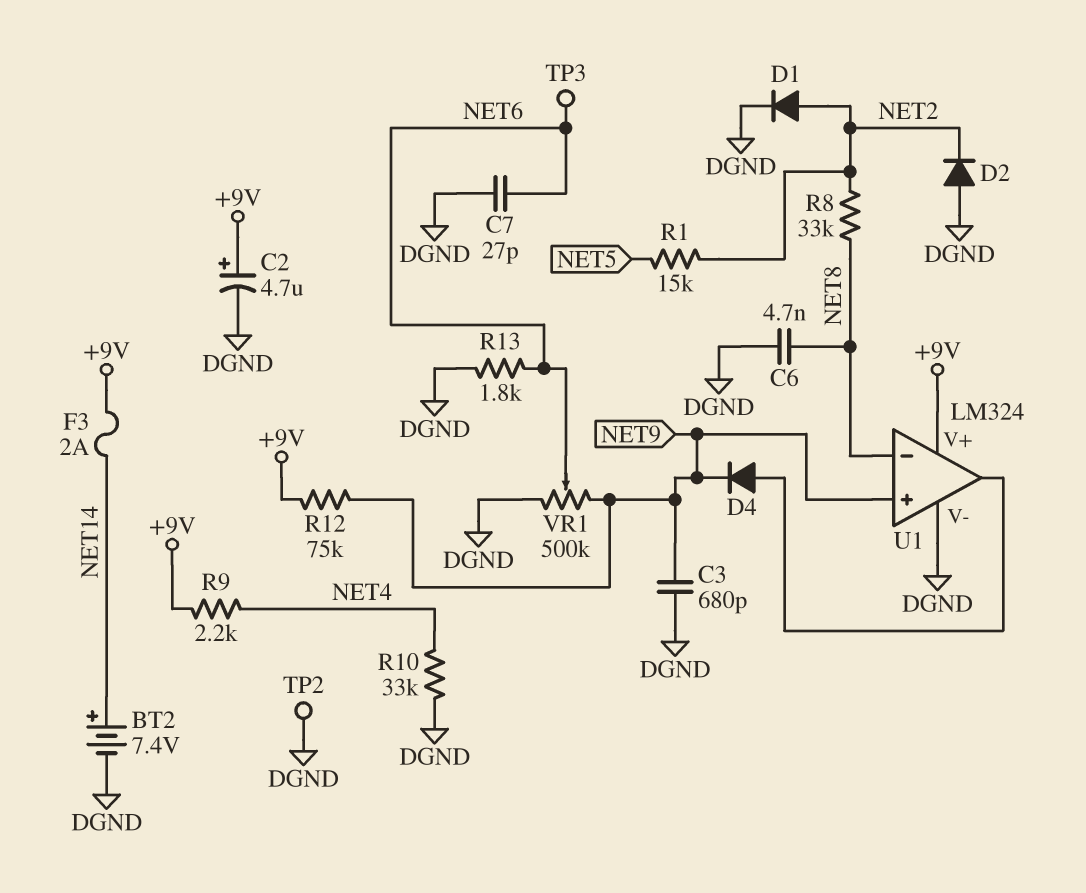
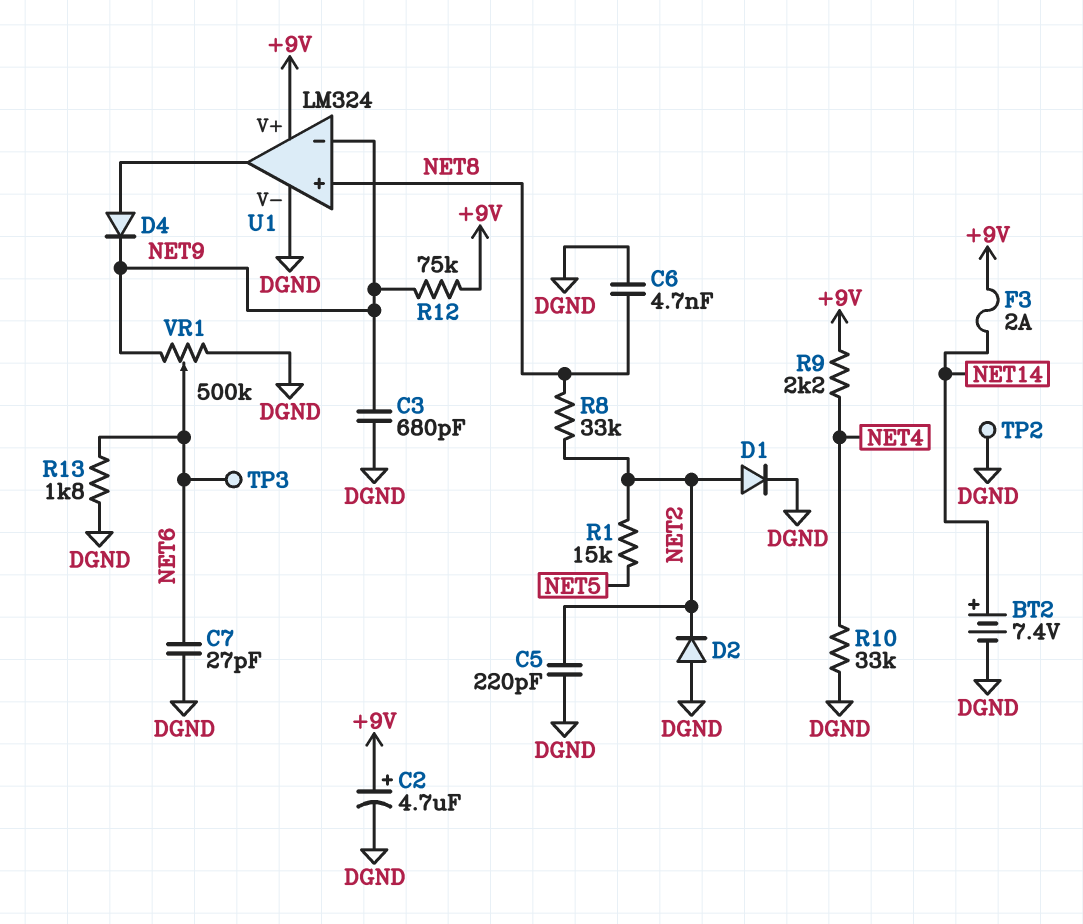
C5: none -> 220pF (DGND, NET2)
U1 pin in+: NET9 -> NET8
U1 pin in-: NET8 -> NET9

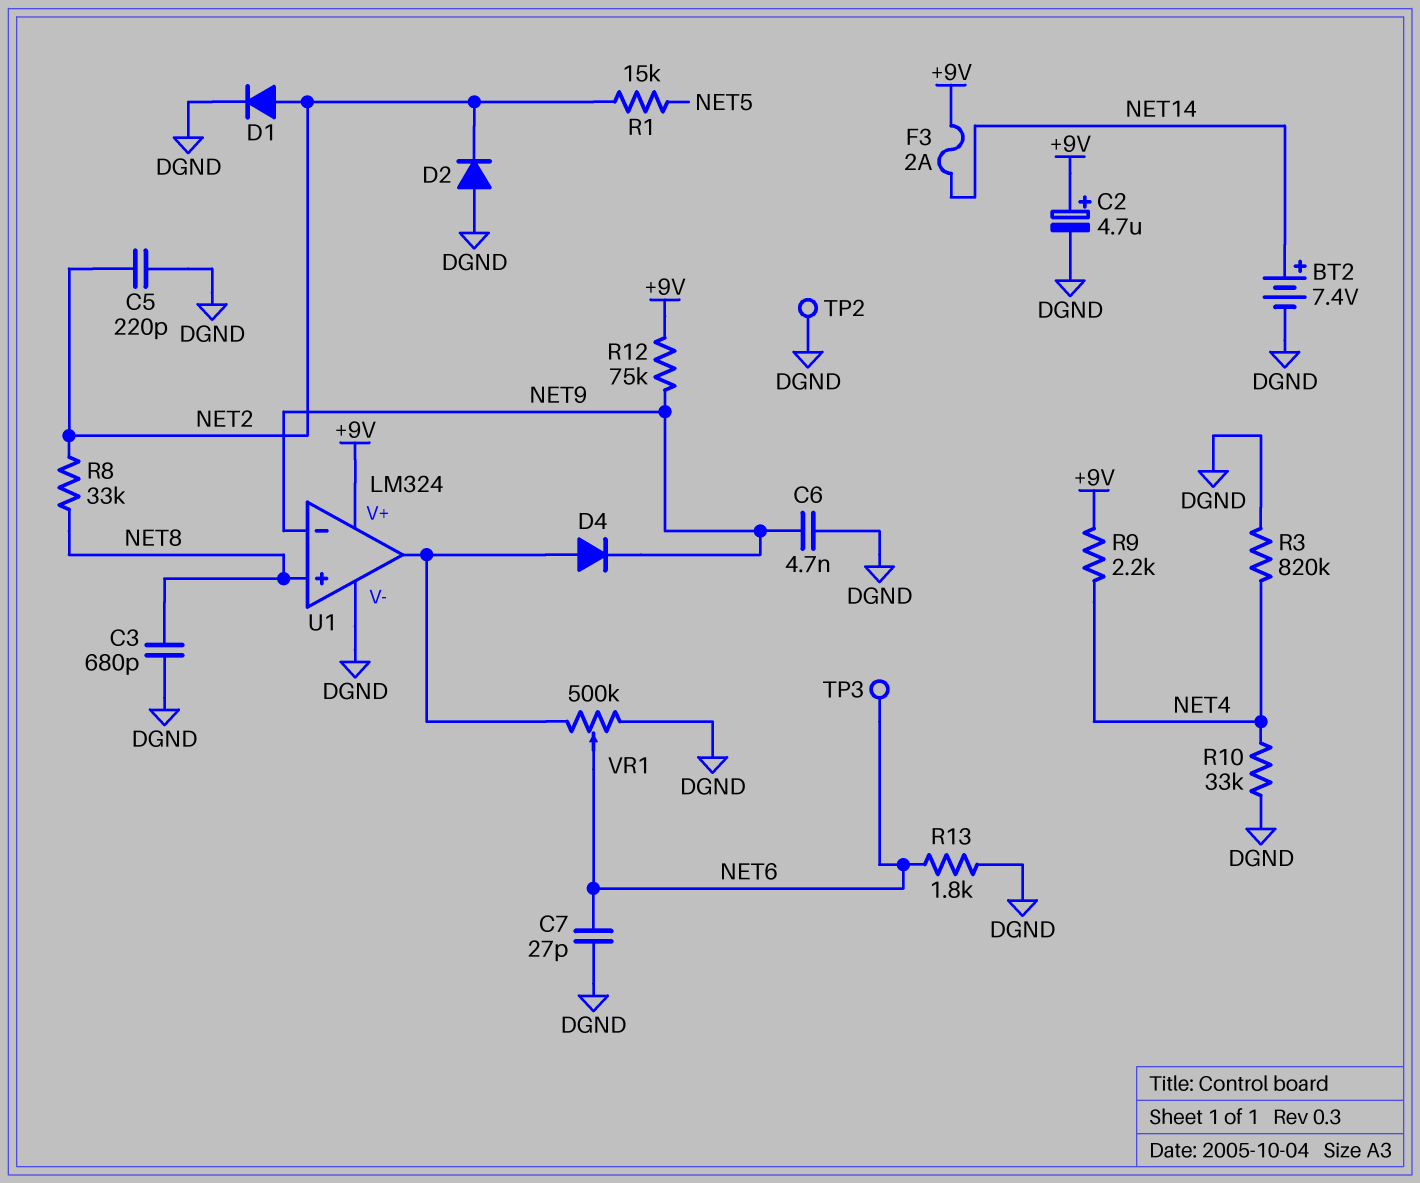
C3: 680pF (DGND, NET9) -> 680pF (DGND, NET8)
C6: 4.7nF (DGND, NET8) -> 4.7nF (DGND, NET9)
R3: none -> 820k (DGND, NET4)
VR1: 500k (DGND, NET9, wiper NET6) -> 500k (DGND, U1/out, wiper NET6)

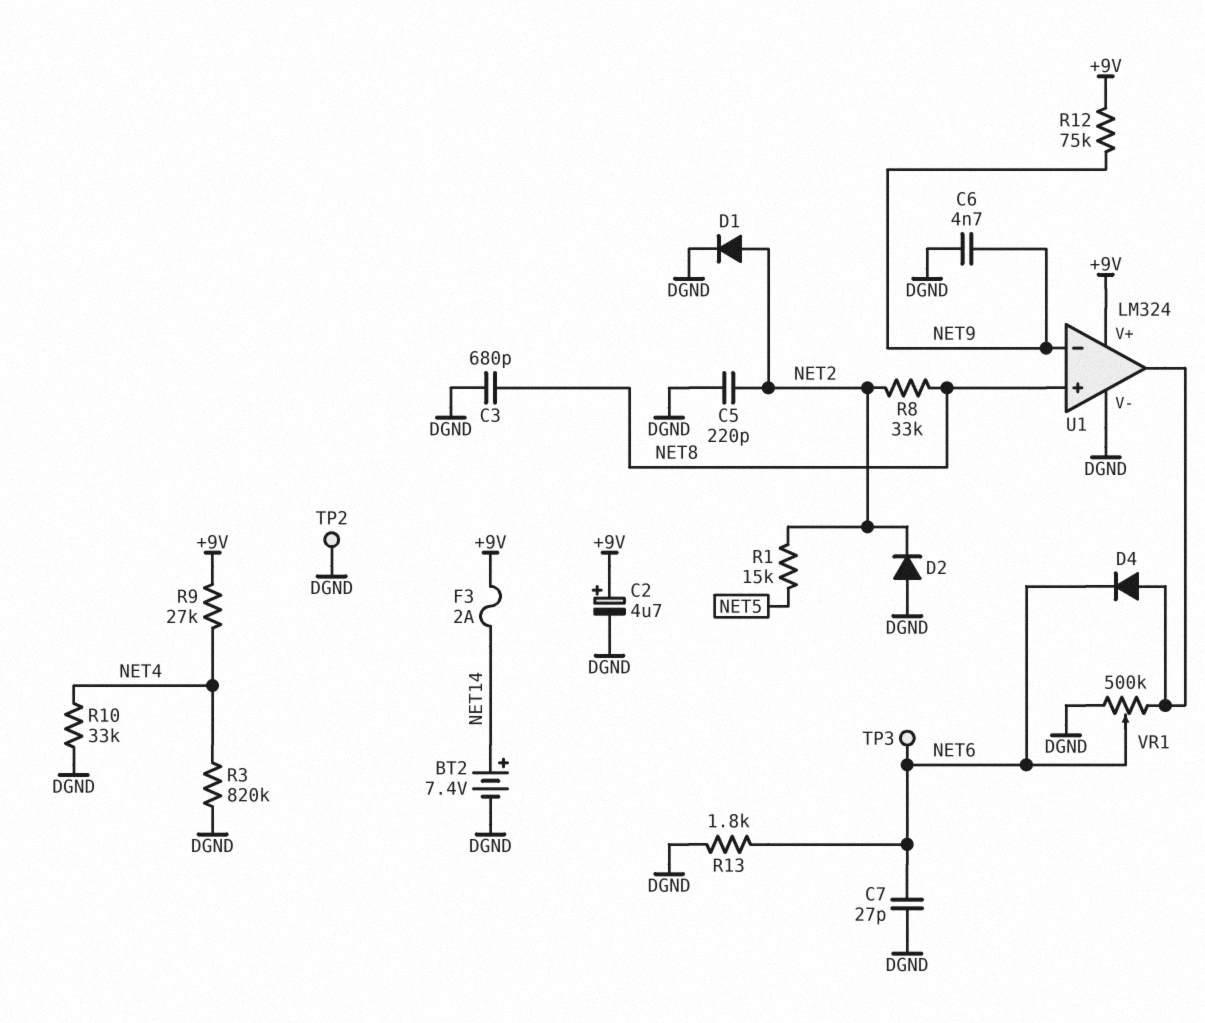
D4: diode (A U1/out, K NET9) -> diode (A U1/out, K NET6)
R9: 2.2k (+9V, NET4) -> 27k (+9V, NET4)

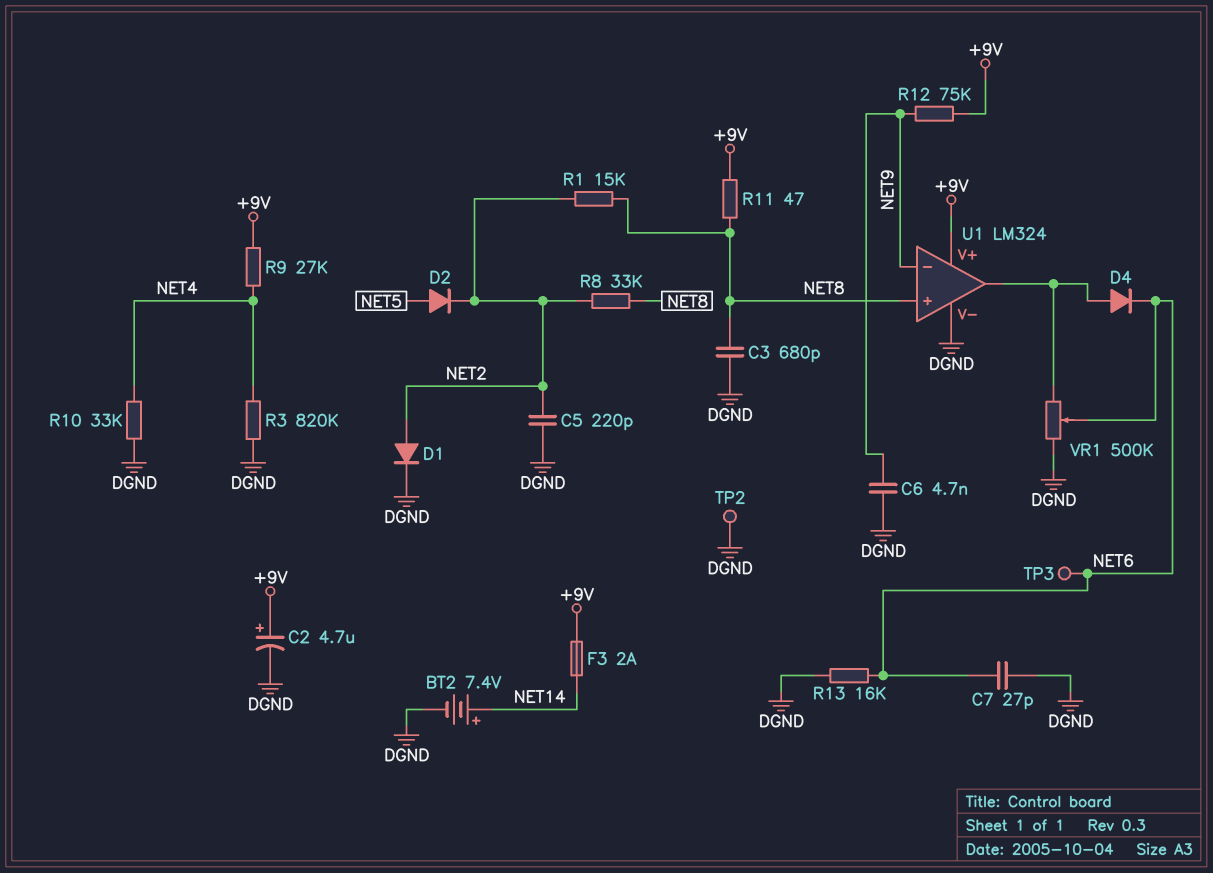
D2: diode (A DGND, K NET2) -> diode (A NET5, K NET2)
R1: 15k (NET2, NET5) -> 15k (NET2, NET8)
R11: none -> 47 (+9V, NET8)
R13: 1.8k (DGND, NET6) -> 16k (DGND, NET6)

